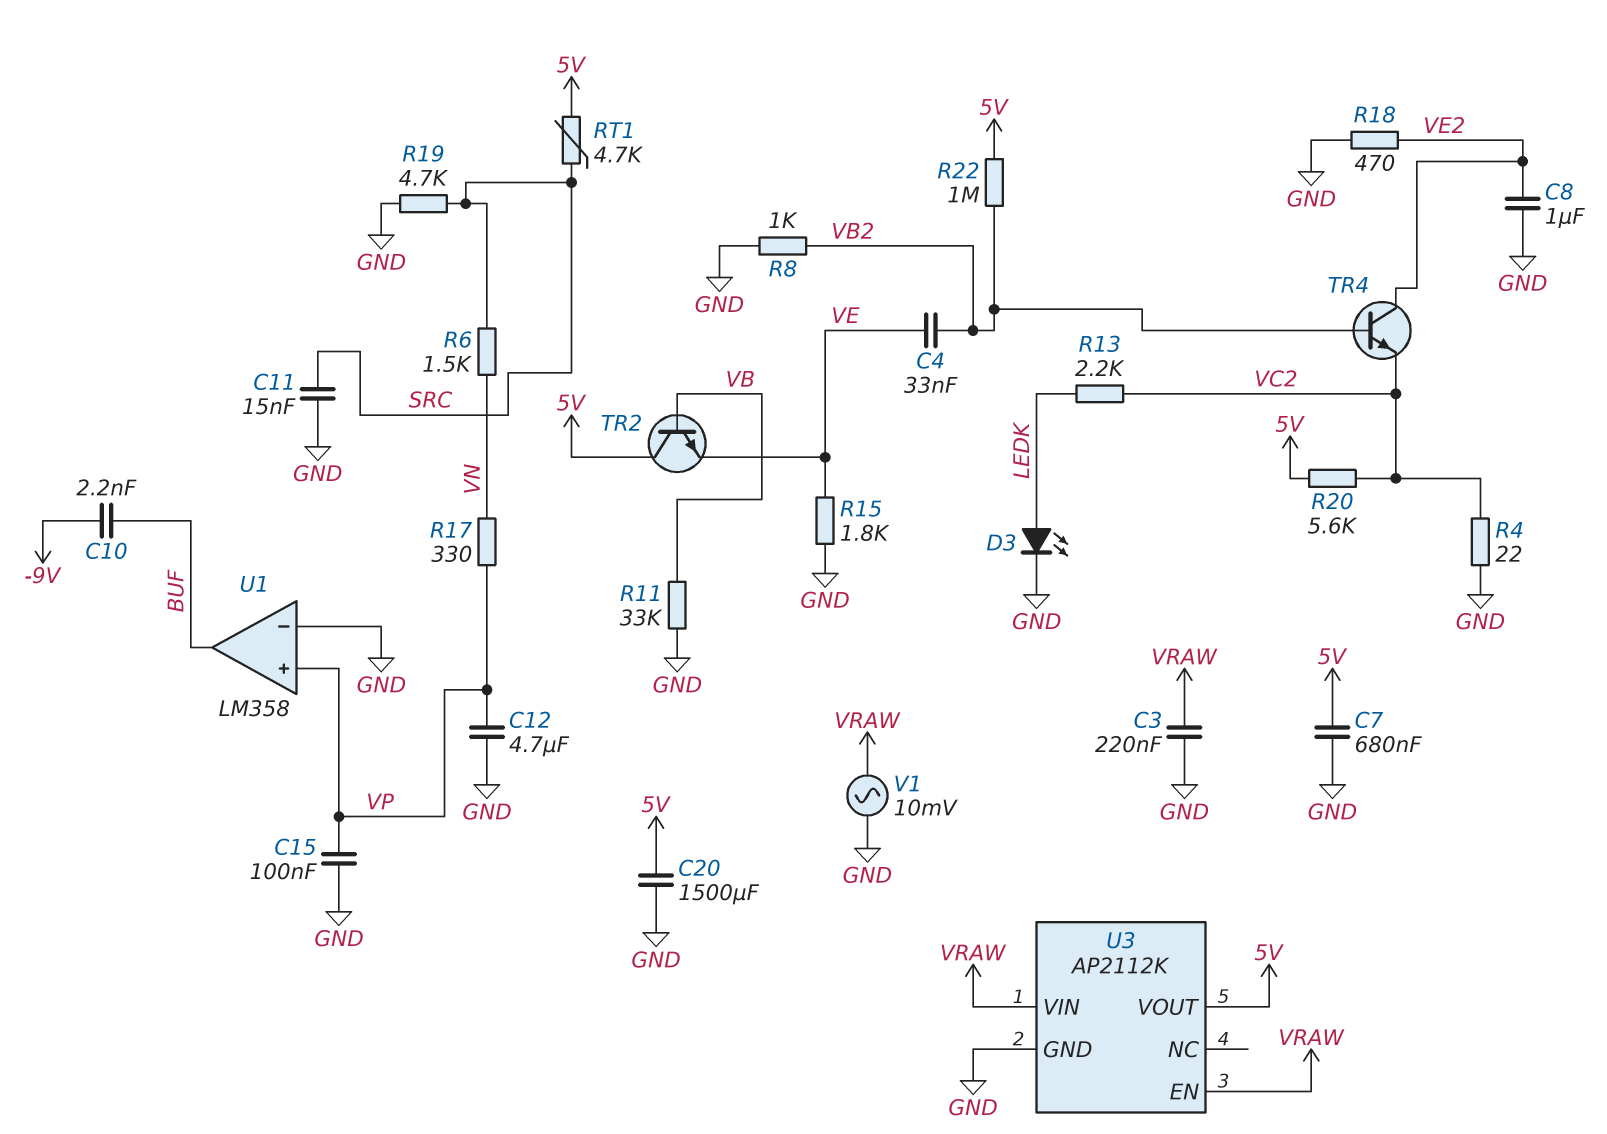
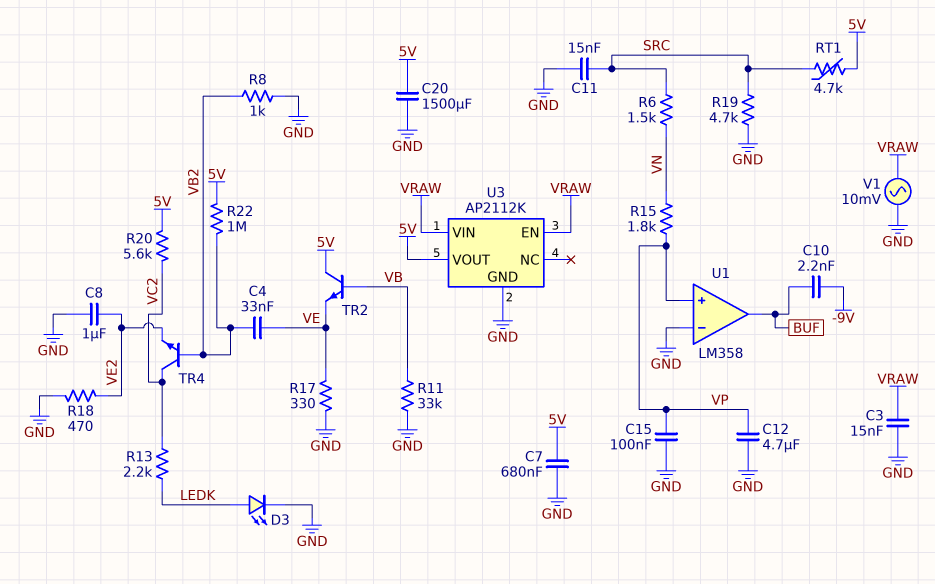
C3: 220nF (GND, VRAW) -> 15nF (GND, VRAW)
R4: 22 (GND, VC2) -> none
R15: 1.8k (GND, VE) -> 1.8k (VN, VP)
R17: 330 (VN, VP) -> 330 (GND, VE)
TR4: NPN (B VB2, C VE2, E VC2) -> NPN (B VB2, C VC2, E VE2)

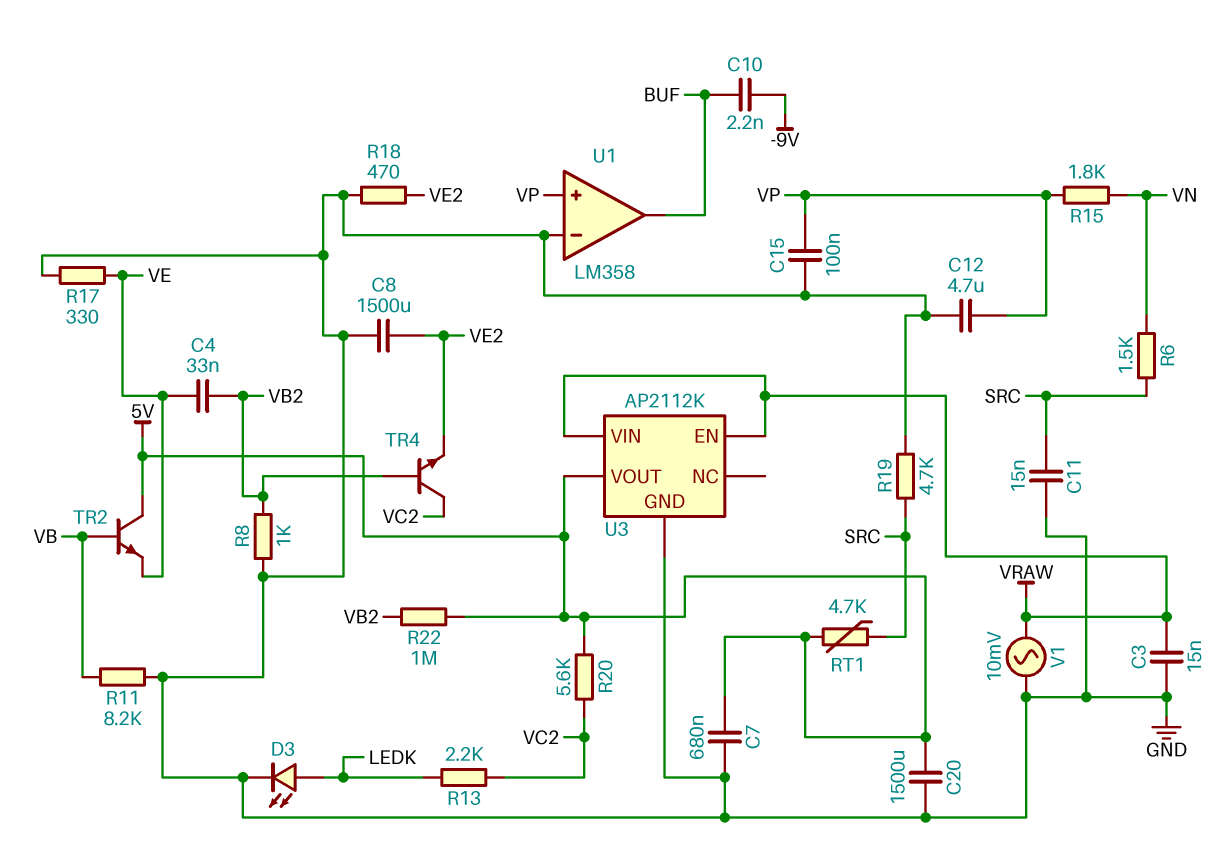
C8: 1uF (GND, VE2) -> 1500uF (GND, VE2)
R11: 33k (GND, VB) -> 8.2k (GND, VB)

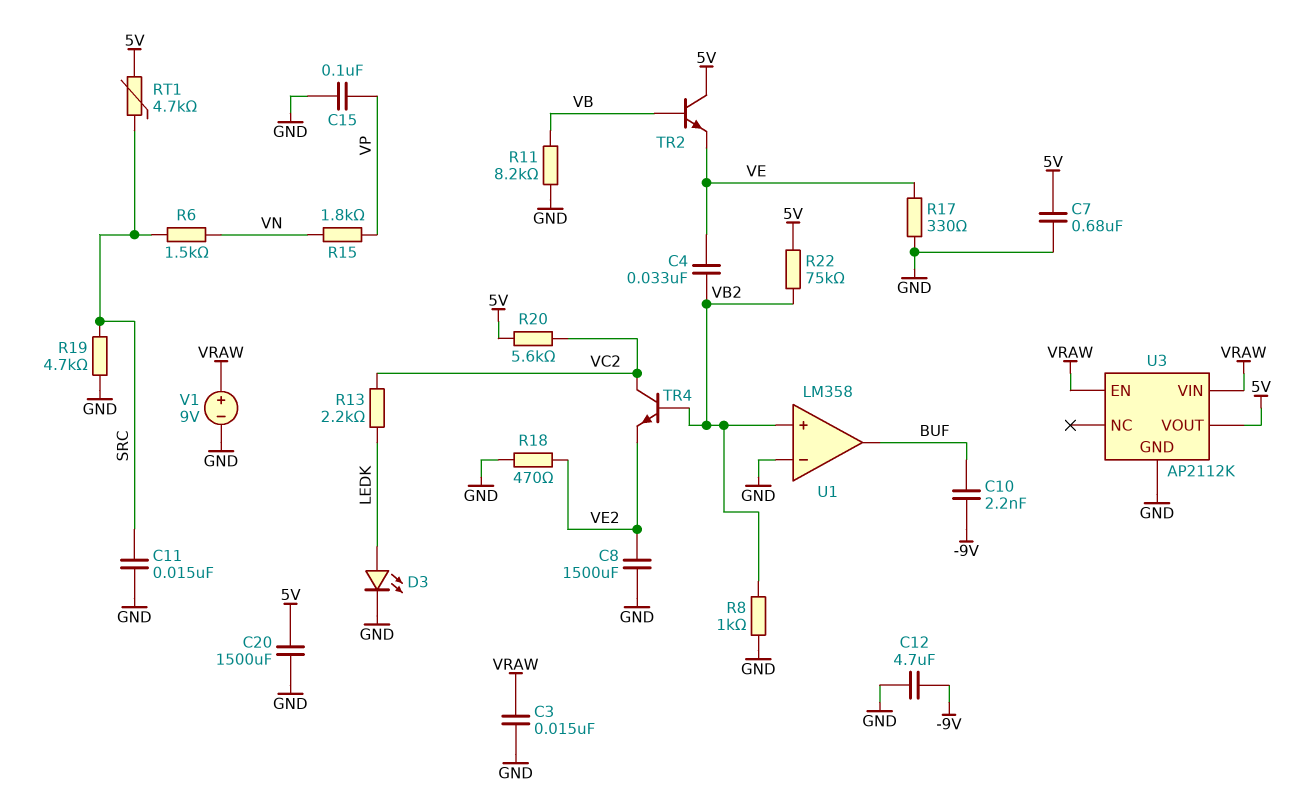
C12: 4.7uF (GND, VP) -> 4.7uF (-9V, GND)
R22: 1M (5V, VB2) -> 75k (5V, VB2)
U1 pin in+: VP -> VB2
V1: AC 10mV (GND, VRAW) -> 9V (plus VRAW, minus GND)

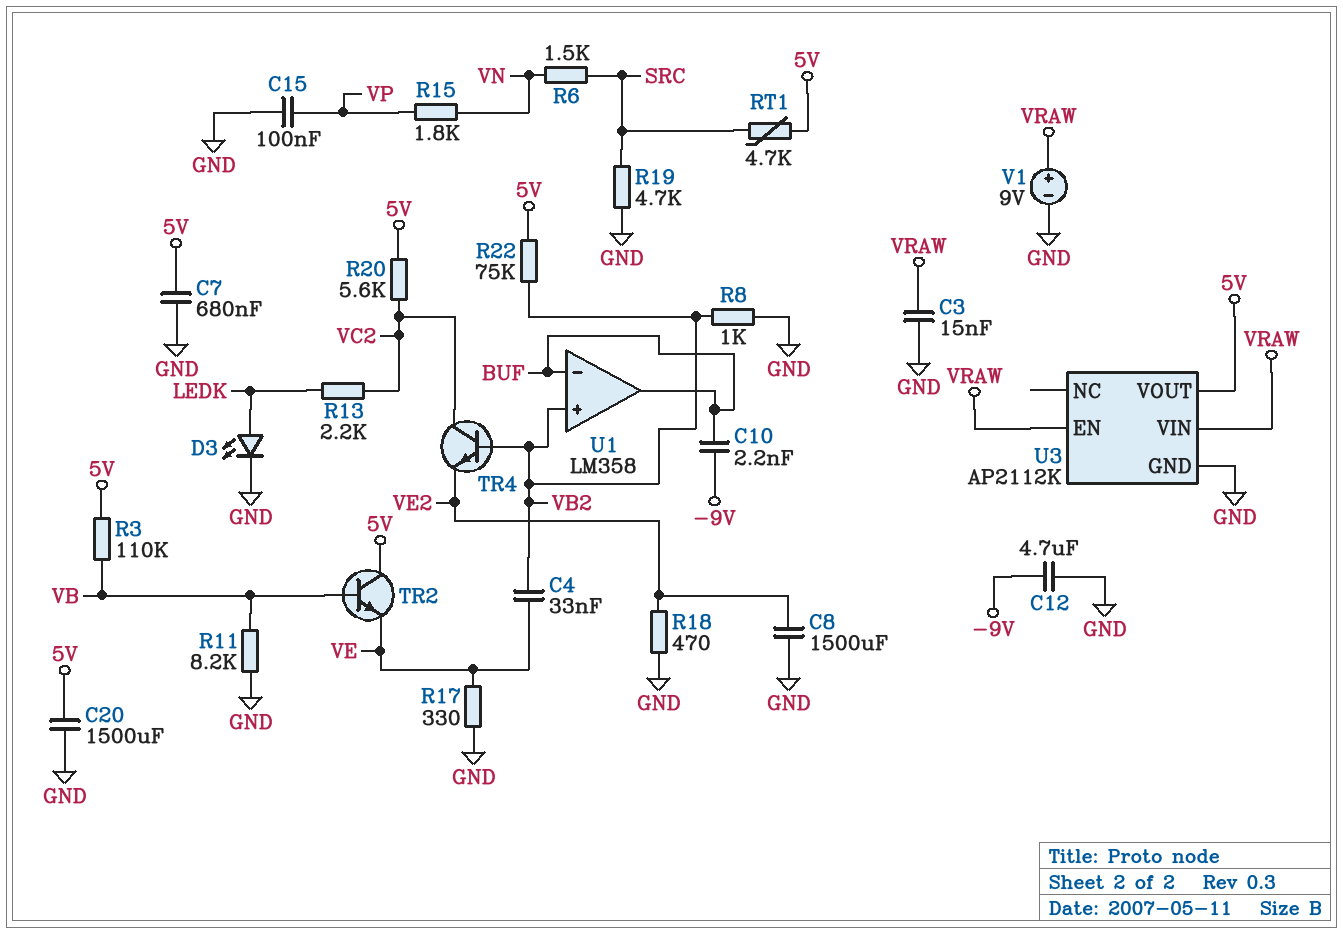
C11: 15nF (GND, SRC) -> none
R3: none -> 110k (5V, VB)
U1 pin in-: GND -> BUF

